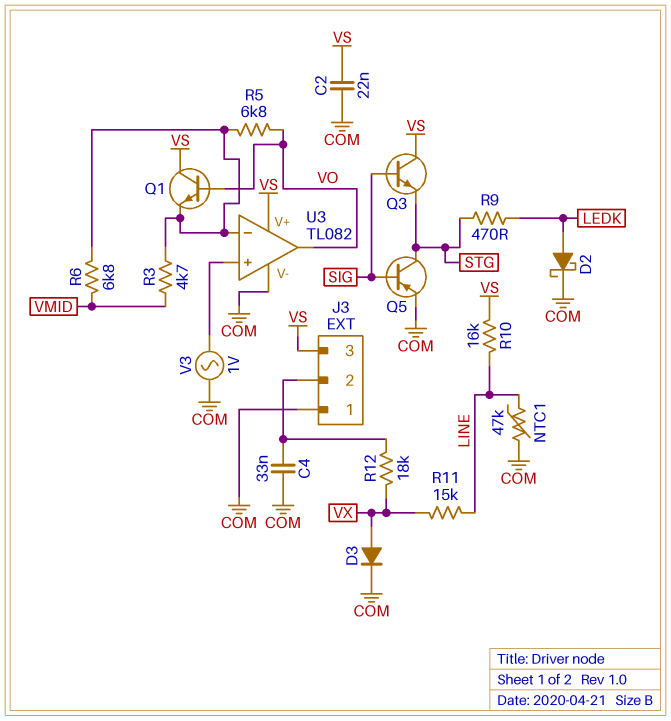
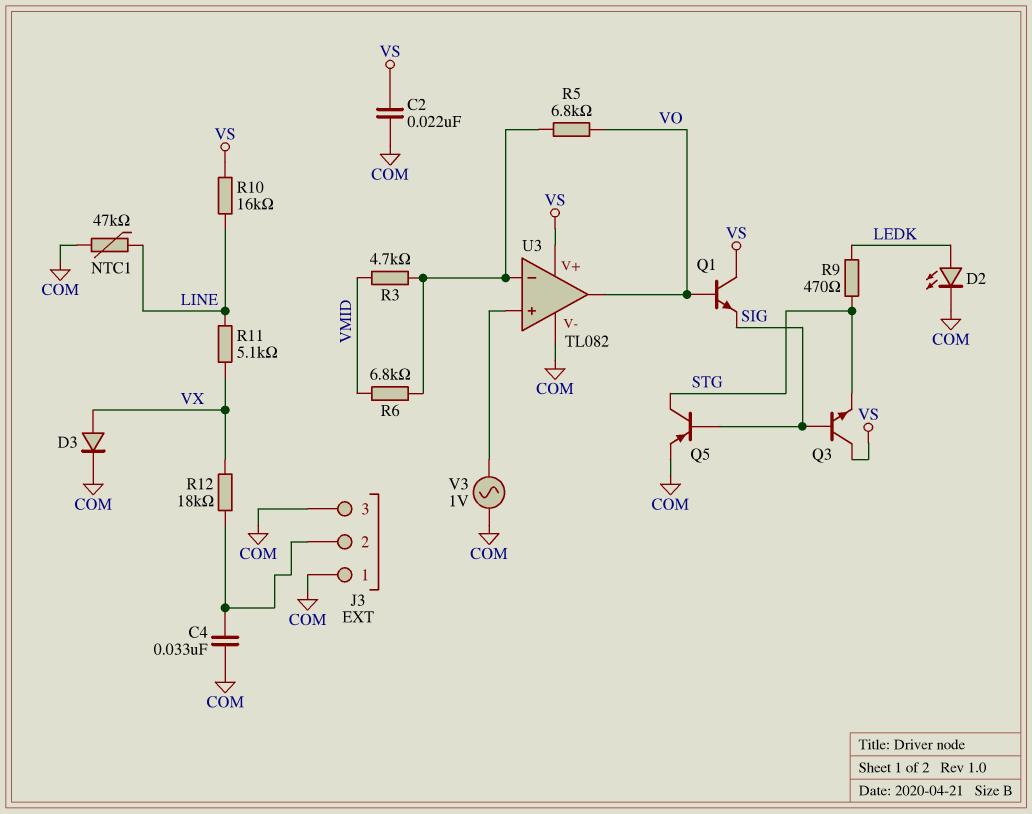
D2: schottky (A LEDK, K COM) -> LED (A LEDK, K COM)
J3 pin 3: VS -> COM
Q1: NPN (B VO, C VS, E U3/in-) -> NPN (B VO, C VS, E SIG)
R11: 15k (LINE, VX) -> 5.1k (LINE, VX)

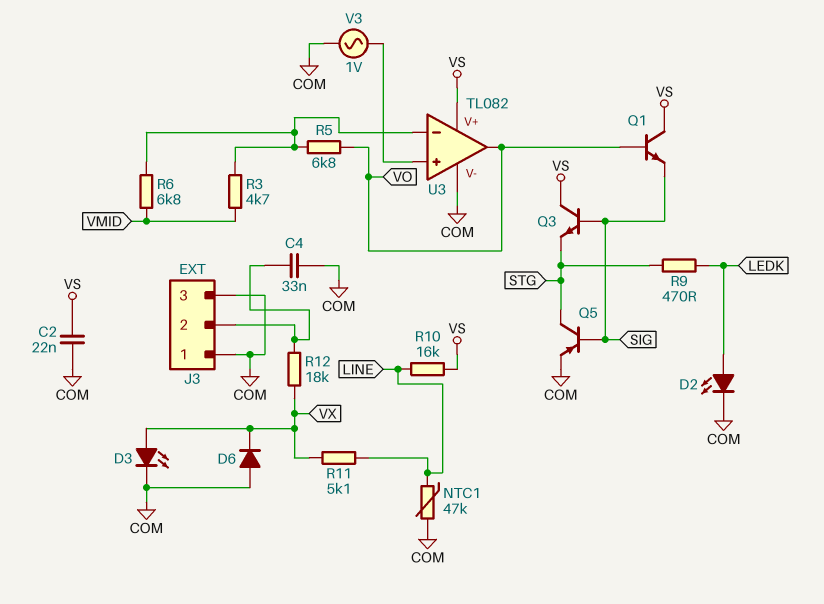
D3: diode (A VX, K COM) -> LED (A VX, K COM)
D6: none -> diode (A COM, K VX)

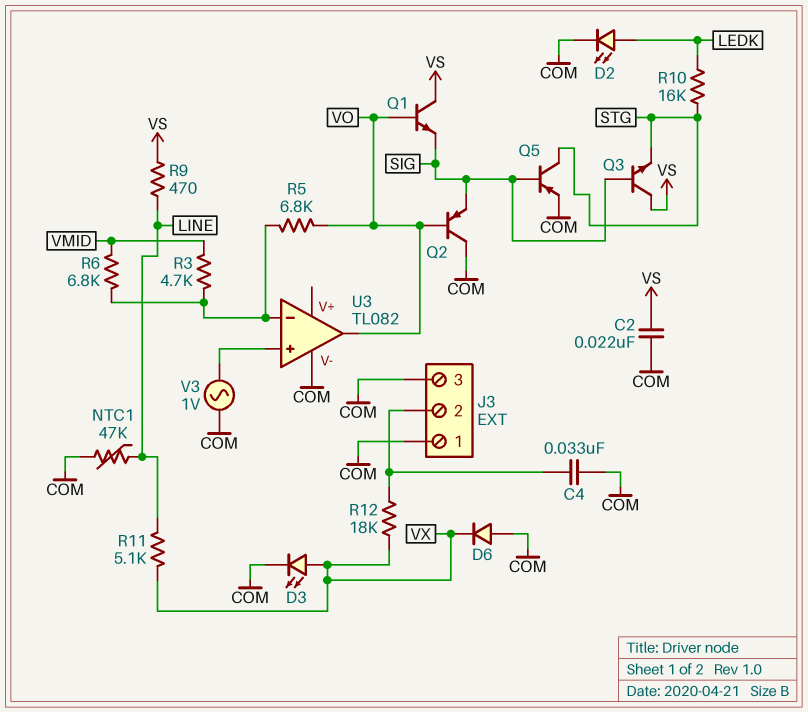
Q2: none -> PNP (B VO, C COM, E SIG)
R9: 470 (LEDK, STG) -> 470 (LINE, VS)
R10: 16k (LINE, VS) -> 16k (LEDK, STG)
U3 pin V+: VS -> none

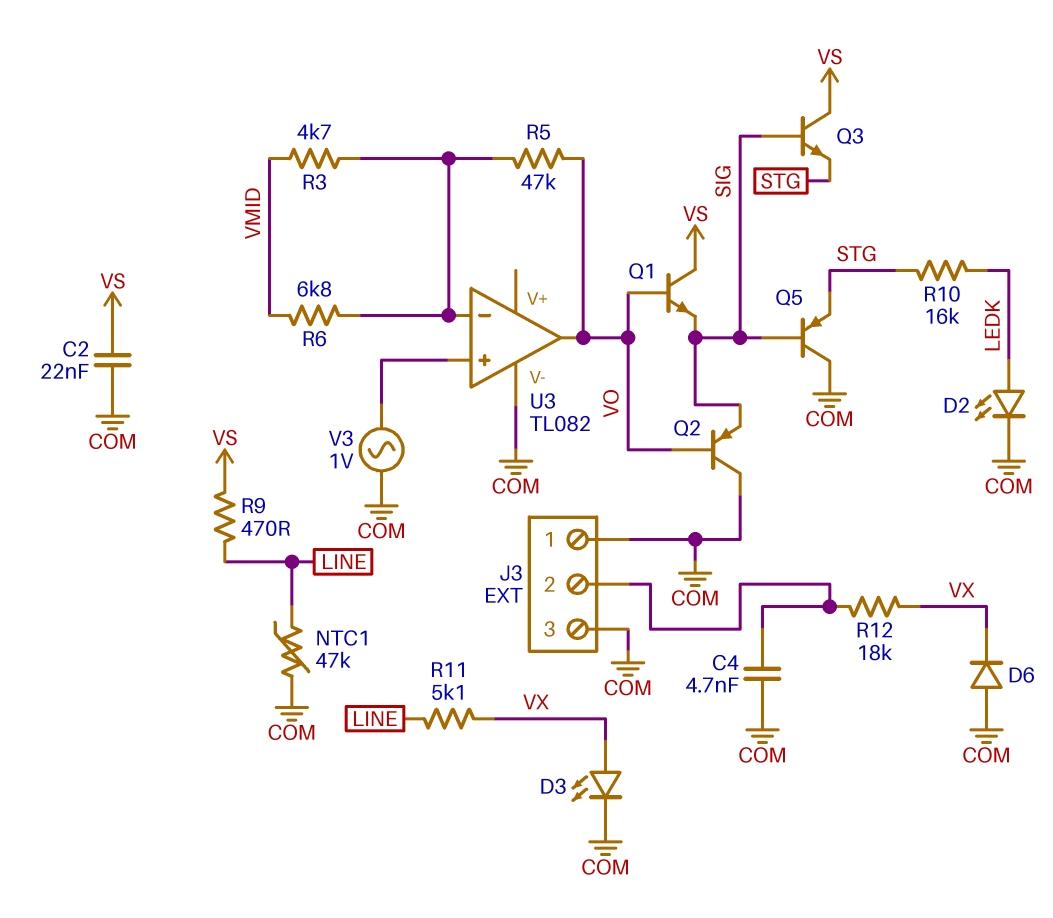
C4: 33nF (COM, J3/2) -> 4.7nF (COM, J3/2)
Q5: PNP (B SIG, C STG, E COM) -> PNP (B SIG, C COM, E STG)
R5: 6.8k (U3/in-, VO) -> 47k (U3/in-, VO)

